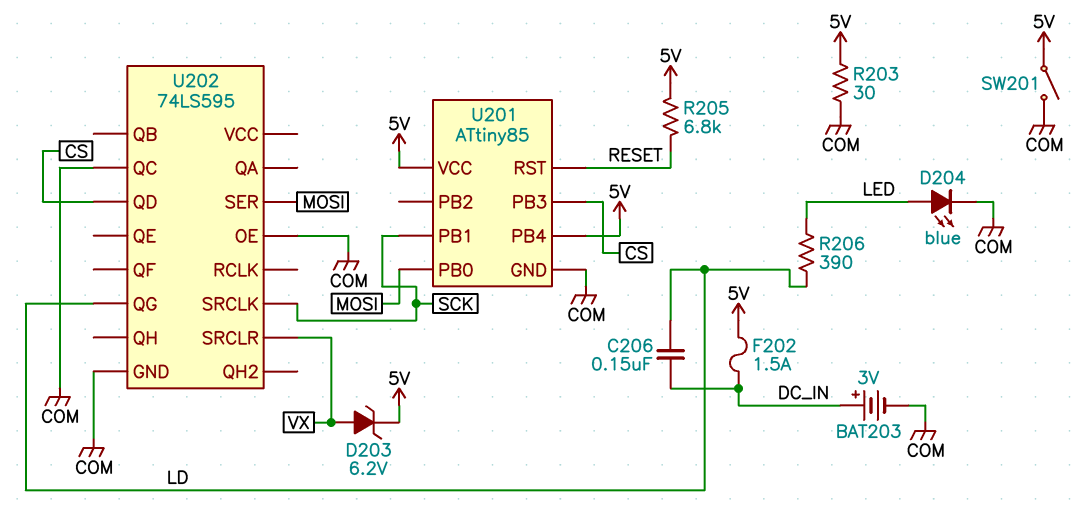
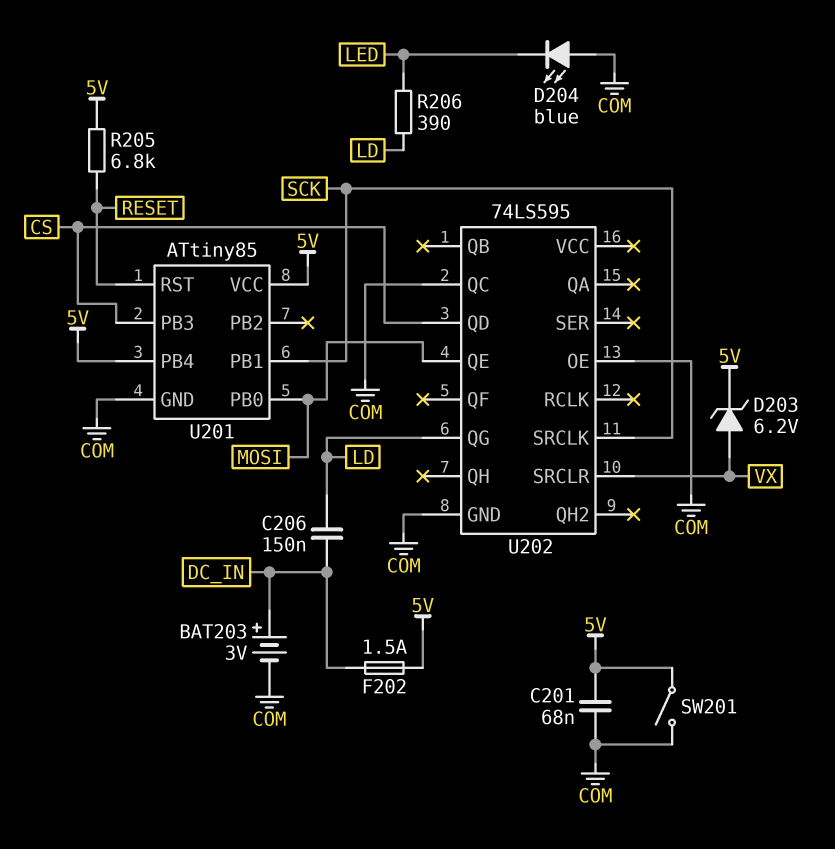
C201: none -> 68nF (5V, COM)
D204: LED blue (A LED, K COM) -> LED blue (A COM, K LED)
R203: 30 (5V, COM) -> none
U202 pin QE: none -> MOSI
U202 pin SER: MOSI -> none

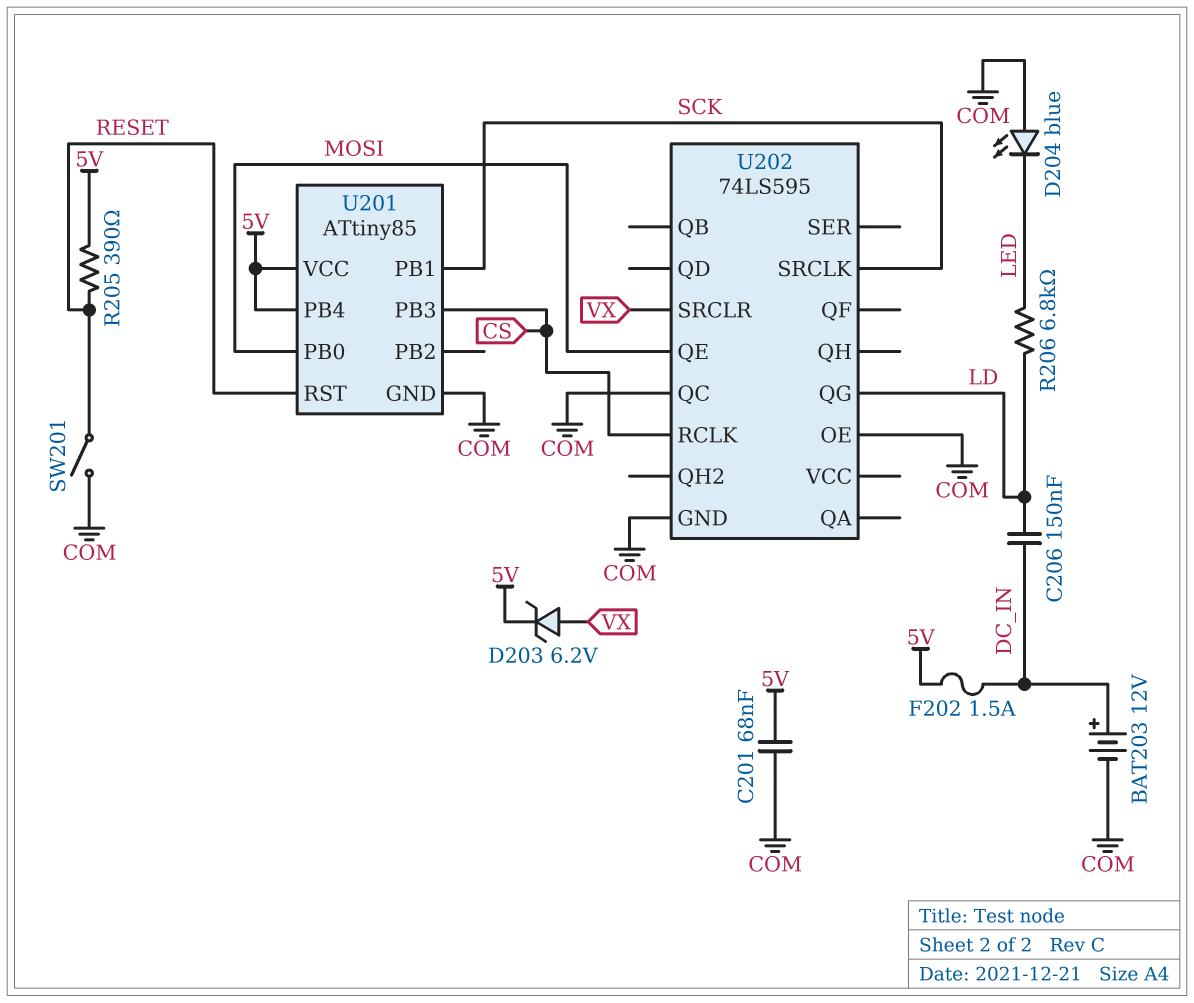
BAT203: 3V (plus DC_IN, minus COM) -> 12V (plus DC_IN, minus COM)
R205: 6.8k (5V, RESET) -> 390 (5V, RESET)
R206: 390 (LD, LED) -> 6.8k (LD, LED)
SW201: switch (5V, COM) -> switch (COM, RESET)
U202 pin QD: CS -> none
U202 pin RCLK: none -> CS

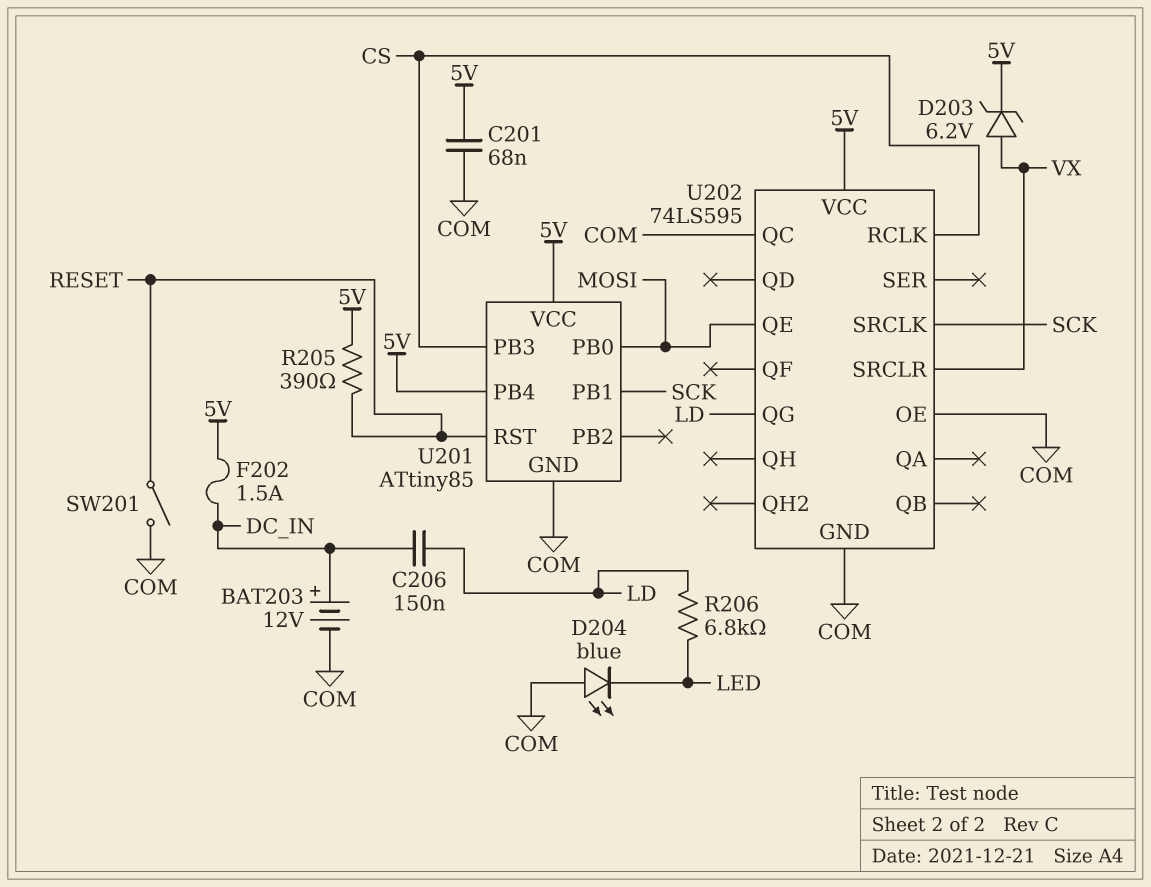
U202 pin VCC: none -> 5V

